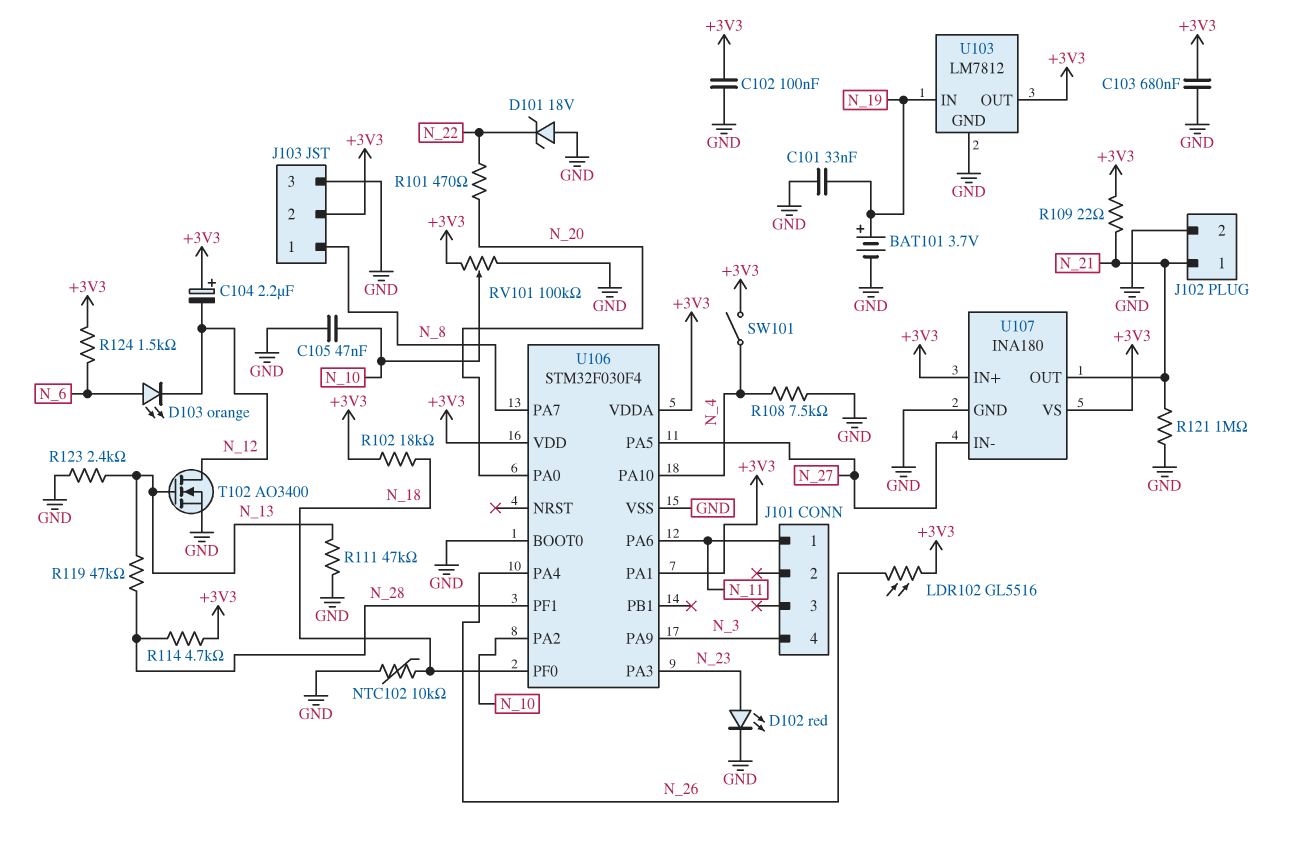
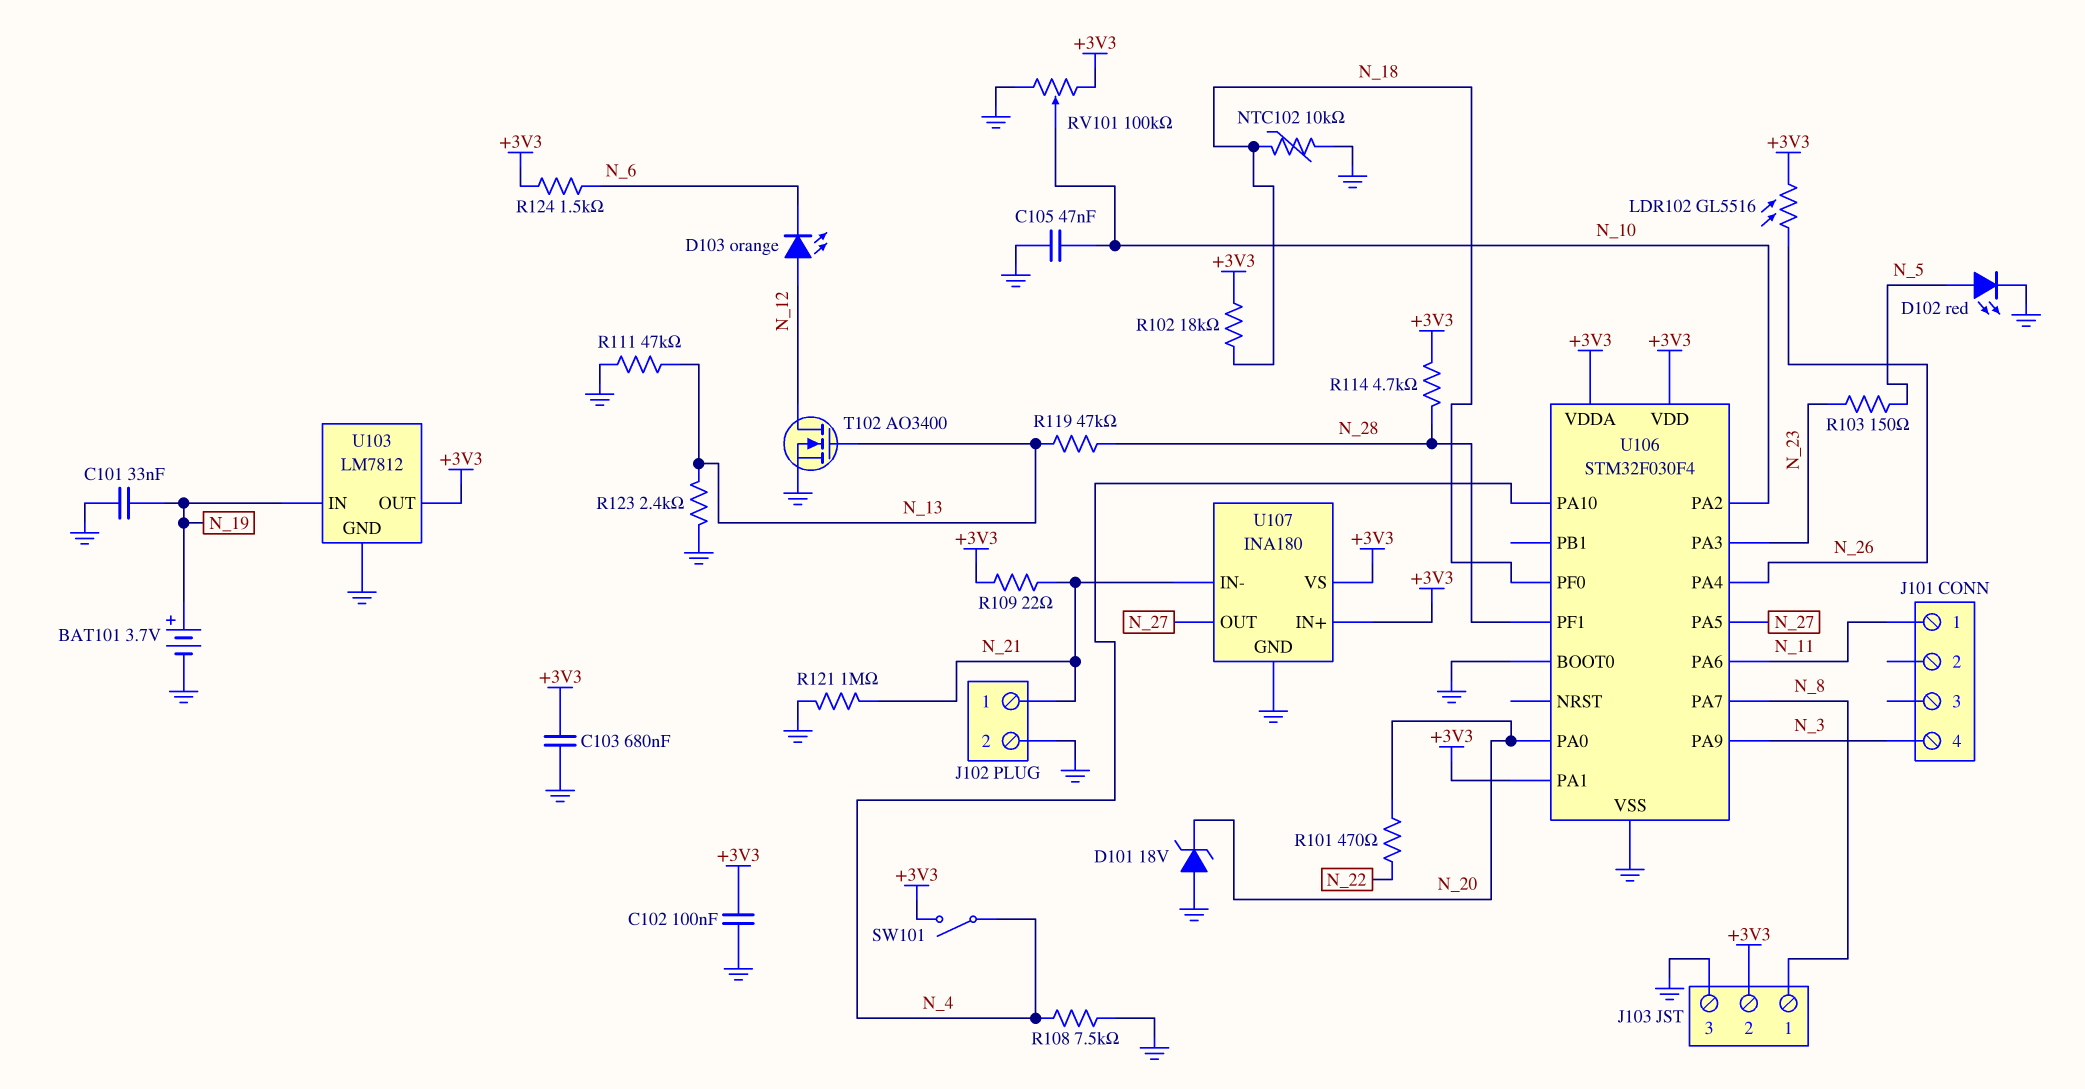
C104: 2.2uF (plus +3V3, minus N_12) -> none
D101: zener 18V (A GND, K N_22) -> zener 18V (A GND, K N_20)
D102: LED red (A N_23, K GND) -> LED red (A N_5, K GND)
D103: LED orange (A N_6, K N_12) -> LED orange (A N_12, K N_6)
R103: none -> 150 (N_5, N_23)
U107 pin IN-: N_27 -> N_21
U107 pin OUT: N_21 -> N_27

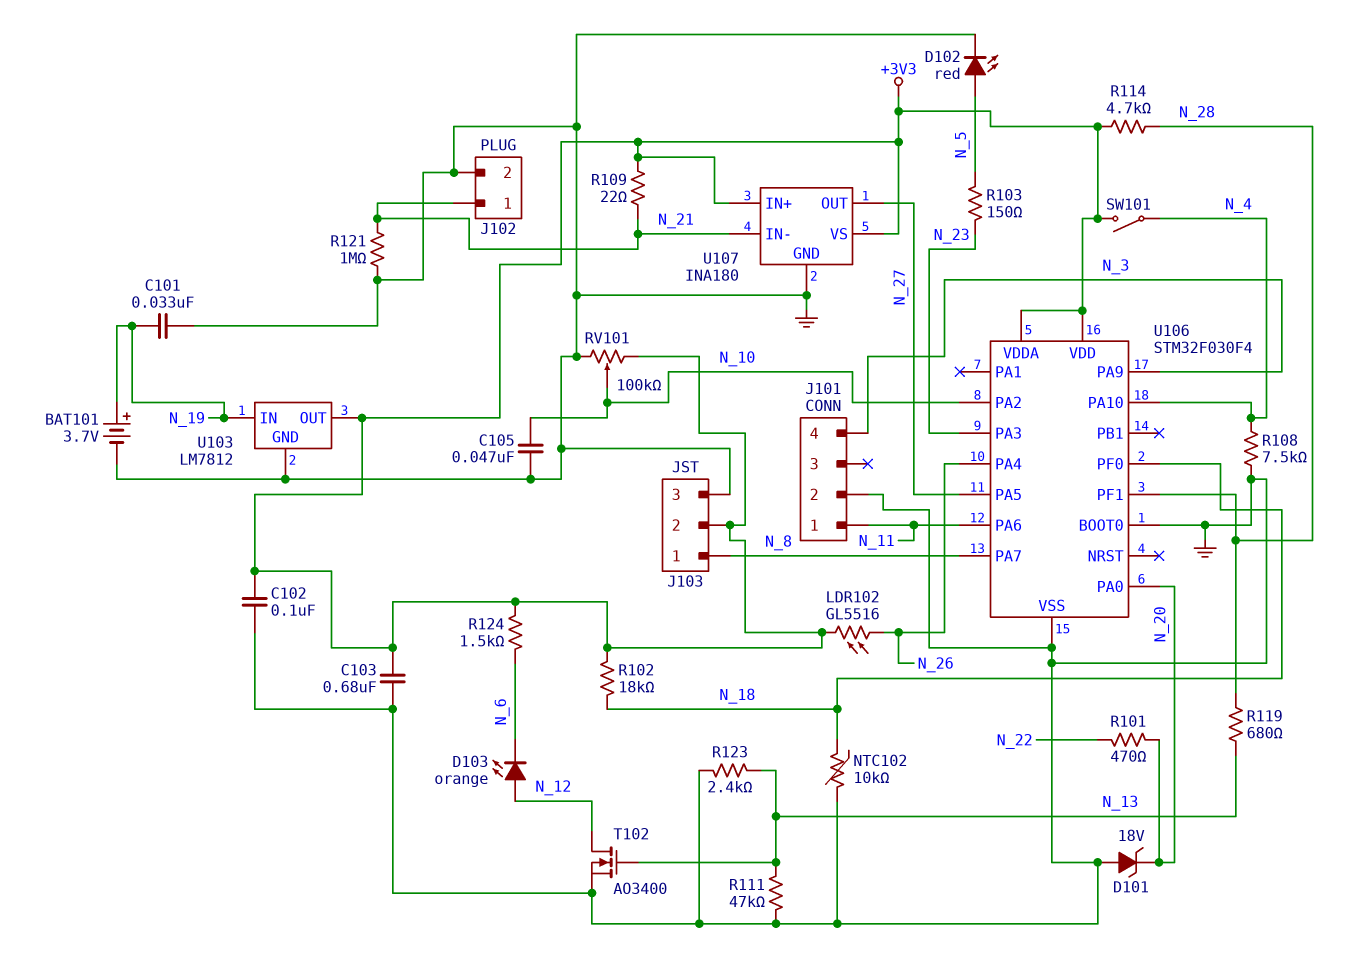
J101 pin 2: none -> GND
R119: 47k (N_13, N_28) -> 680 (N_13, N_28)
U106 pin PA1: +3V3 -> none

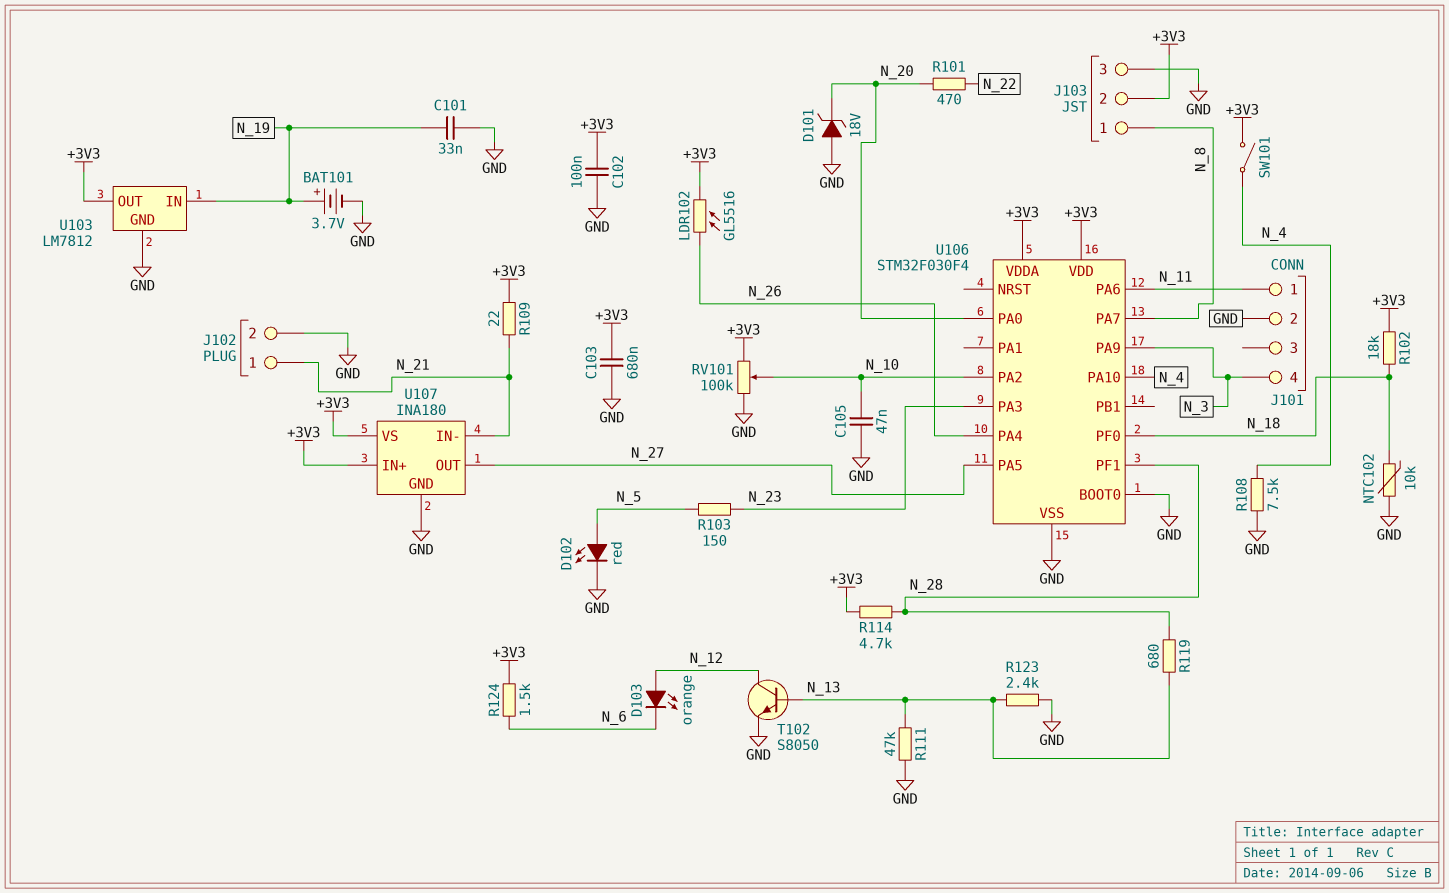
R121: 1M (GND, N_21) -> none
T102: NMOS AO3400 (G N_13, D N_12, S GND) -> NPN S8050 (B N_13, C N_12, E GND)

